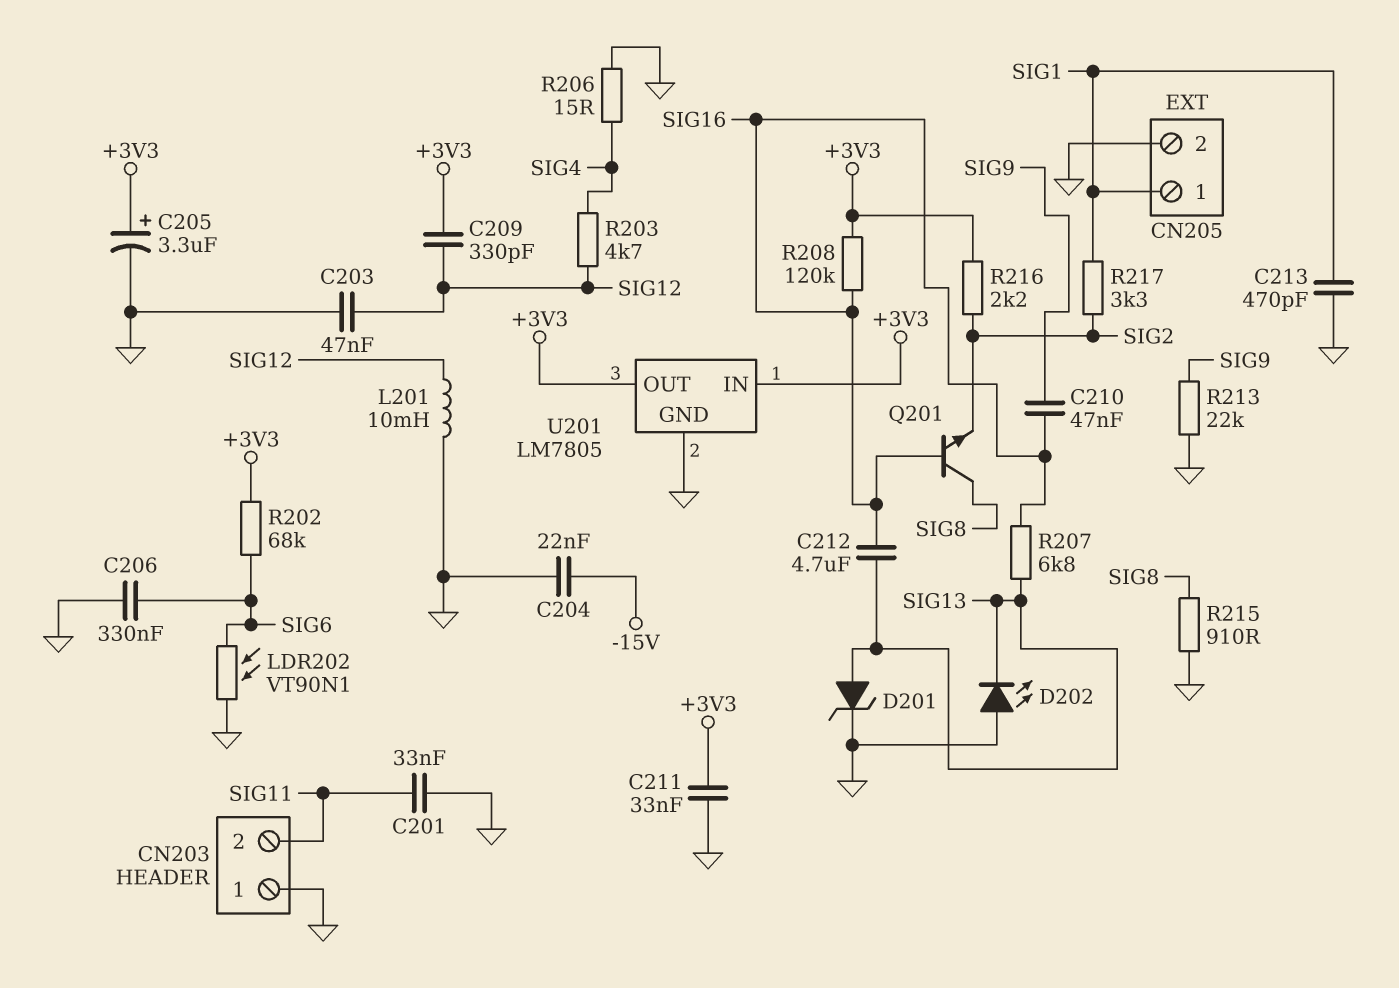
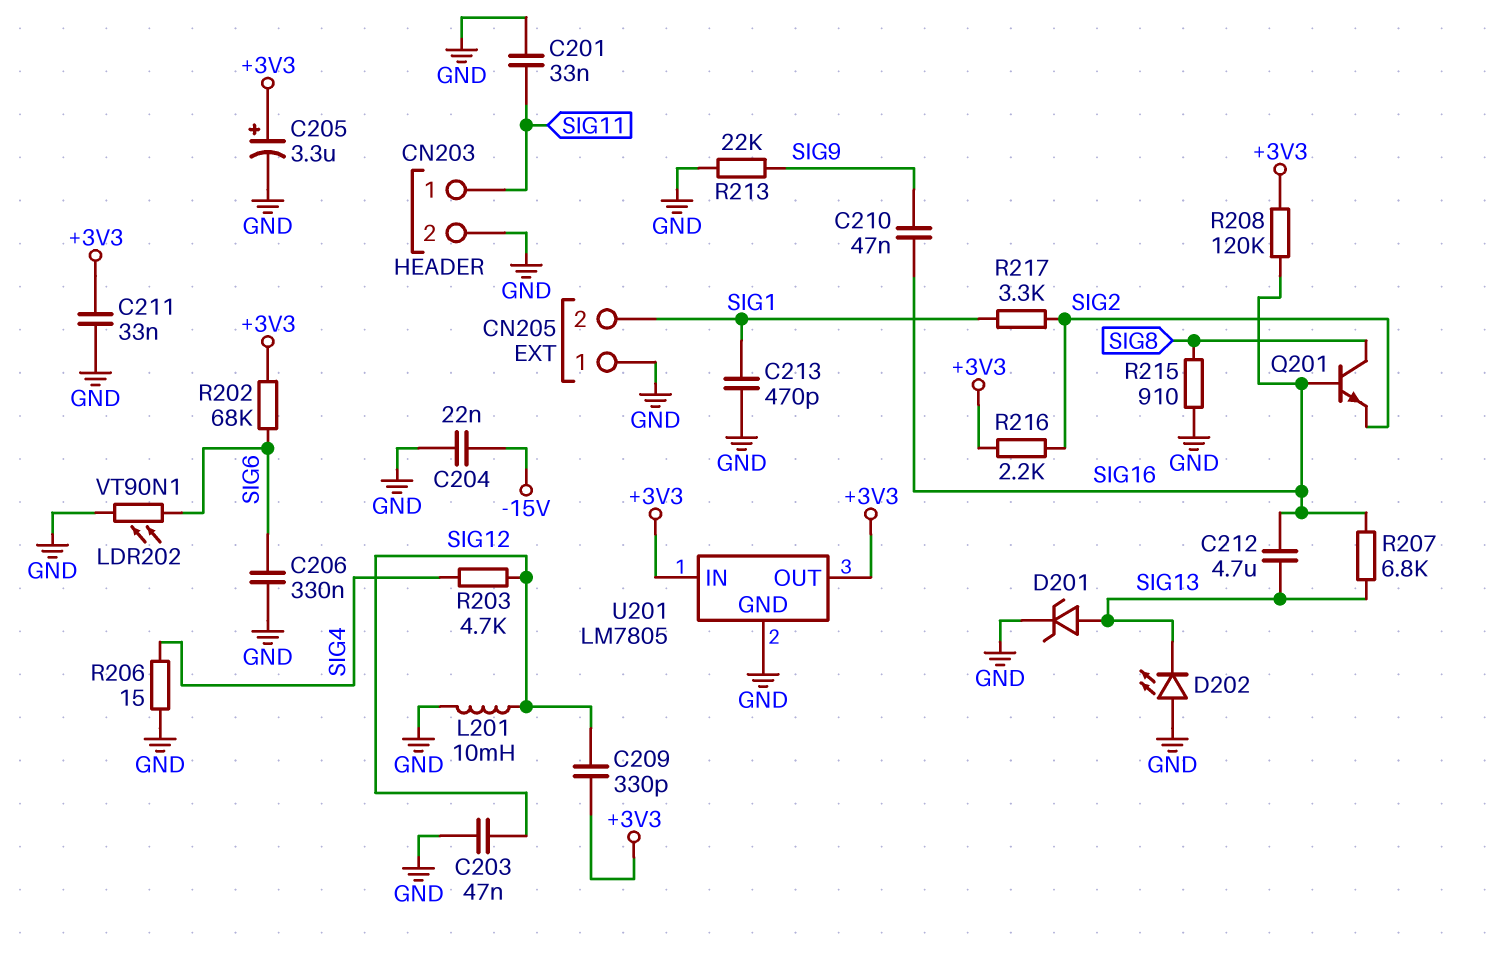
CN203 pin 1: GND -> SIG11
CN203 pin 2: SIG11 -> GND
CN205 pin 1: SIG1 -> GND
CN205 pin 2: GND -> SIG1

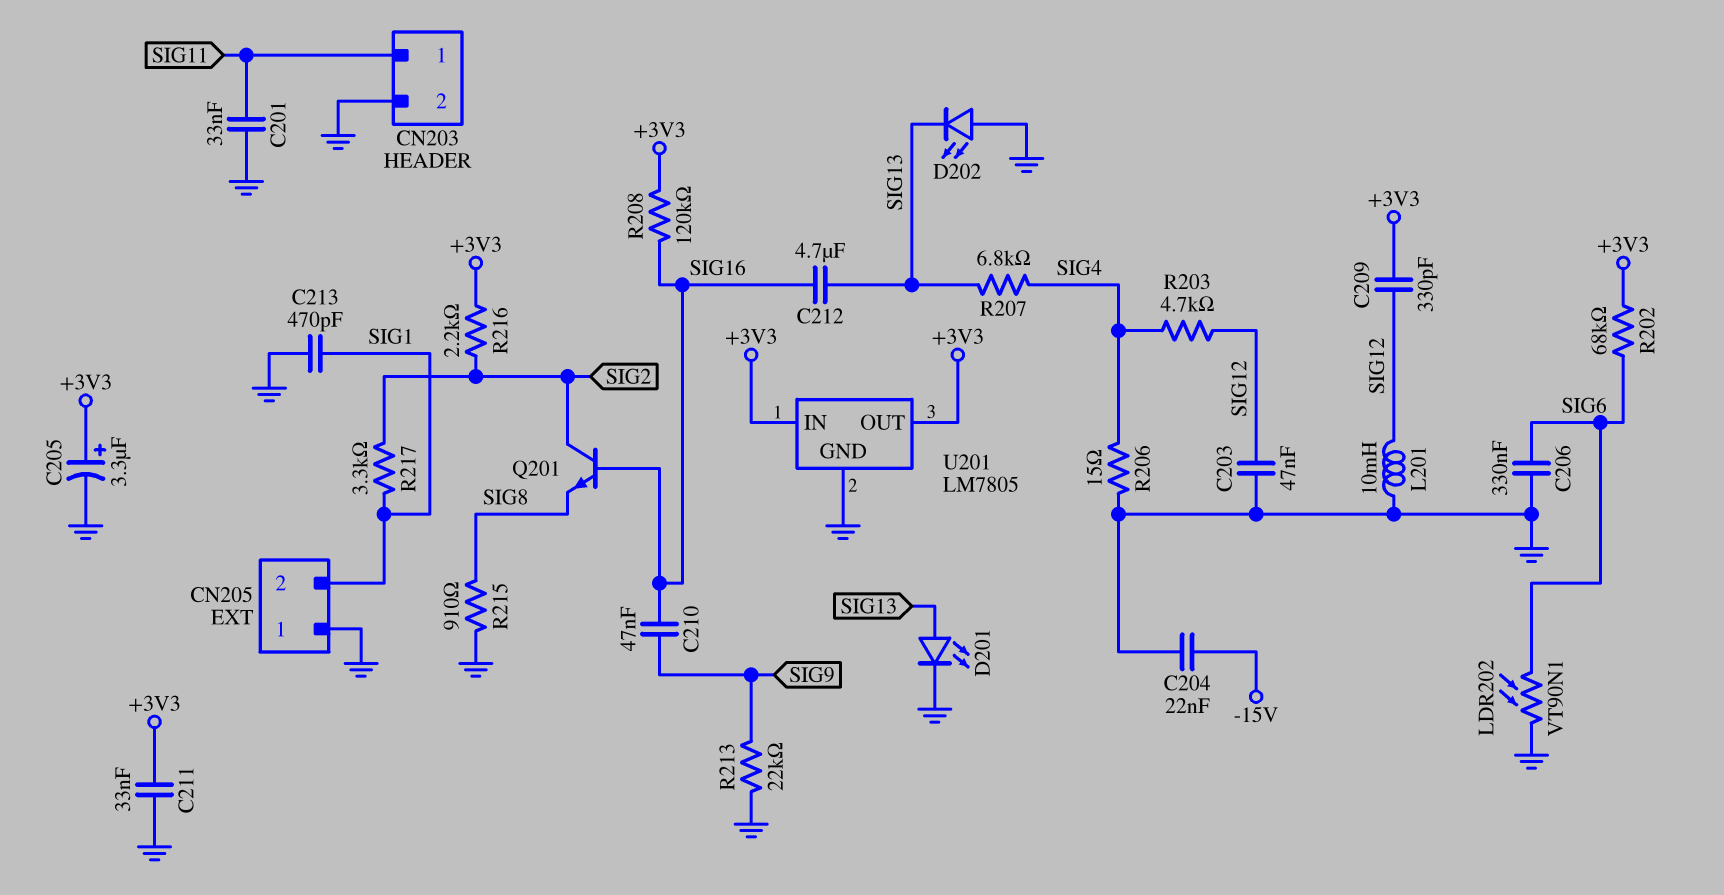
D201: zener (A SIG13, K GND) -> LED (A SIG13, K GND)
Q201: NPN (B SIG16, C SIG8, E SIG2) -> NPN (B SIG16, C SIG2, E SIG8)
R207: 6.8k (SIG13, SIG16) -> 6.8k (SIG4, SIG13)

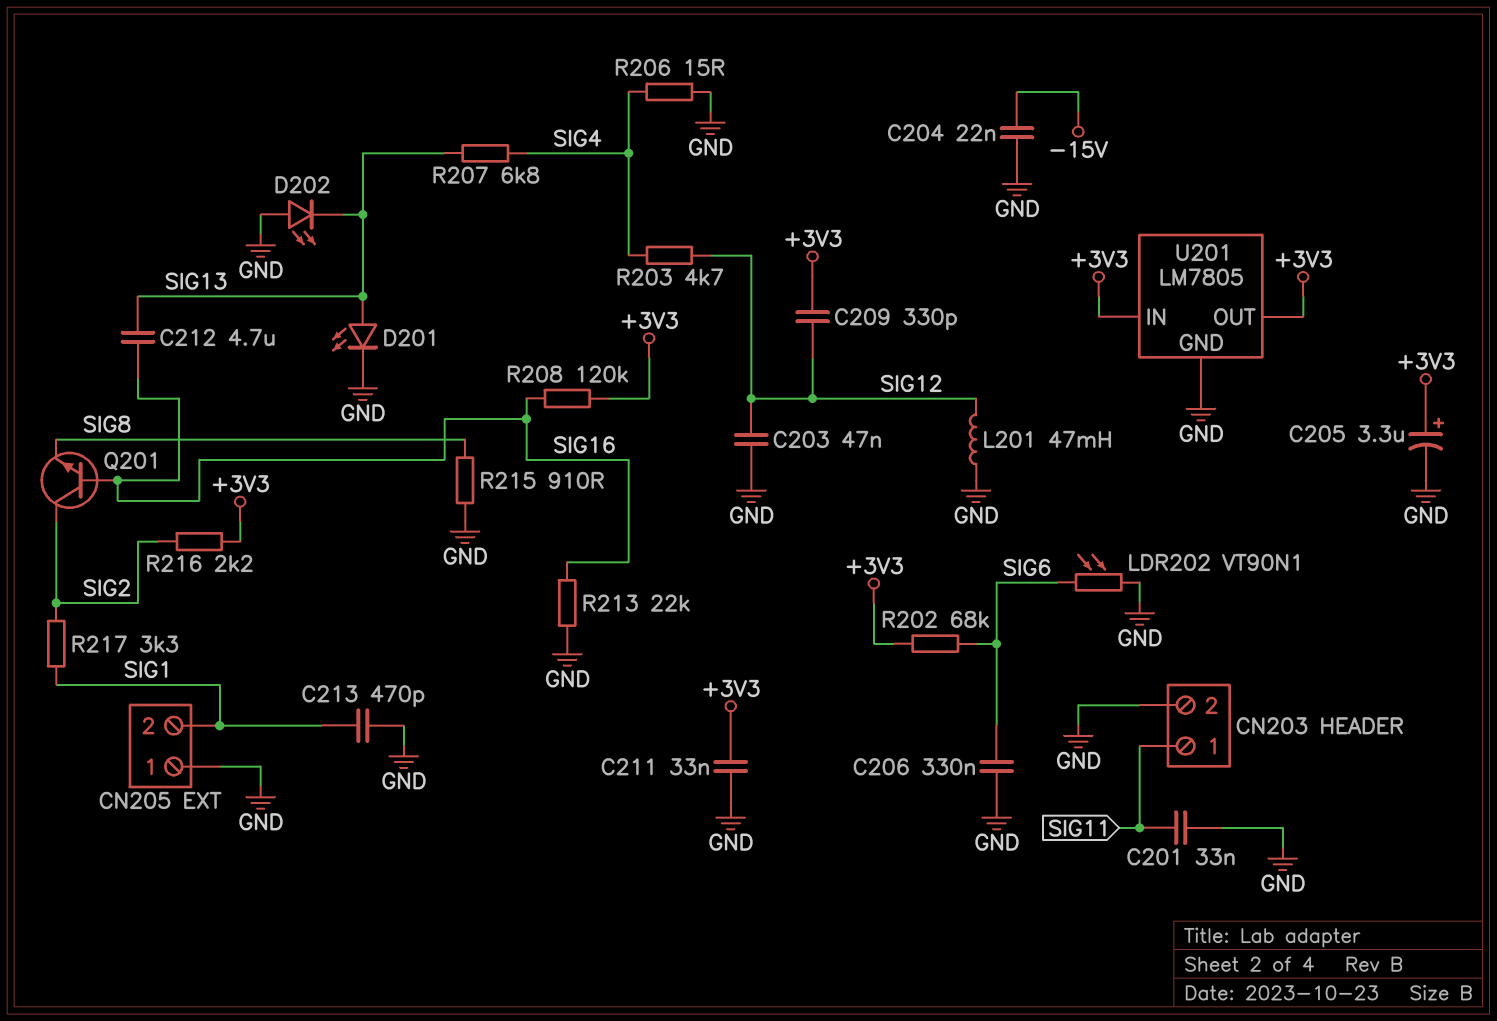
C210: 47nF (SIG9, SIG16) -> none
L201: 10mH (GND, SIG12) -> 47mH (GND, SIG12)
R213: 22k (GND, SIG9) -> 22k (GND, SIG16)

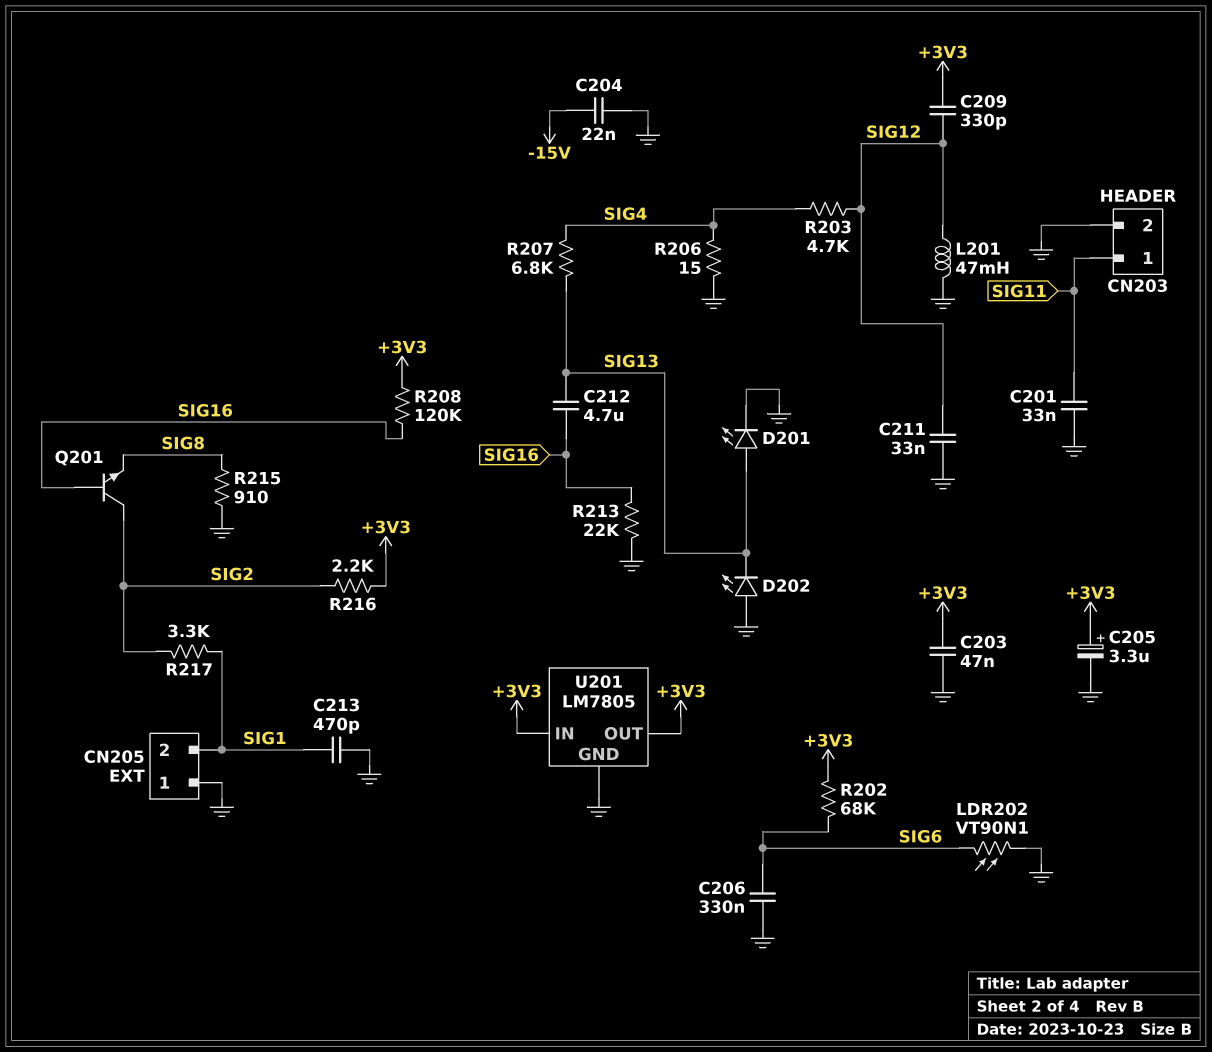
C203: 47nF (GND, SIG12) -> 47nF (+3V3, GND)
C211: 33nF (+3V3, GND) -> 33nF (GND, SIG12)

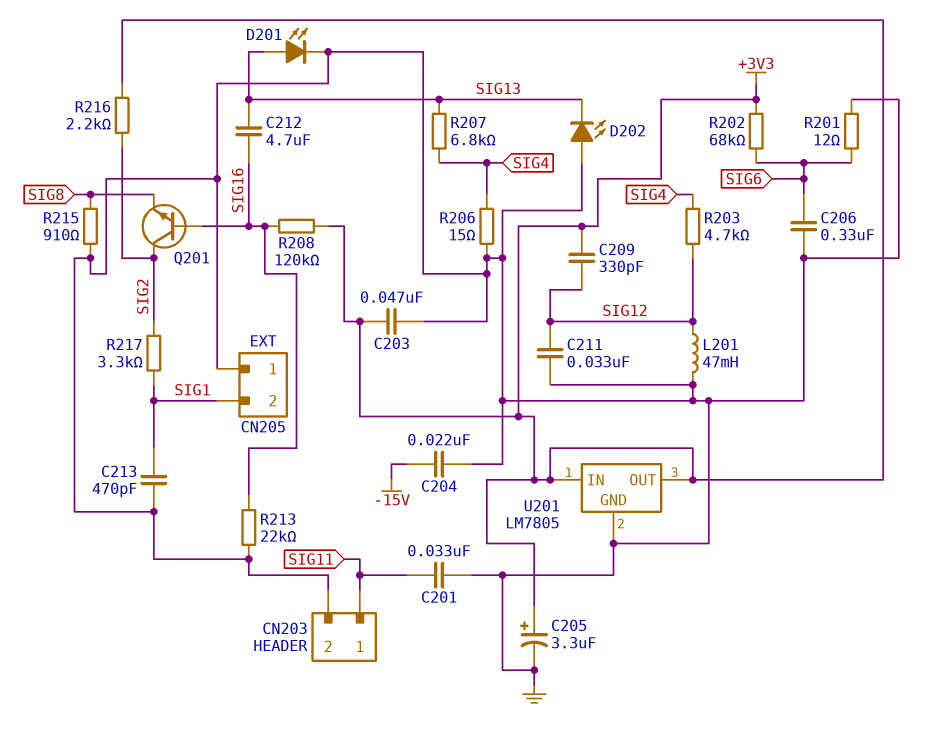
LDR202: VT90N1 (GND, SIG6) -> none
R201: none -> 12 (GND, SIG6)

